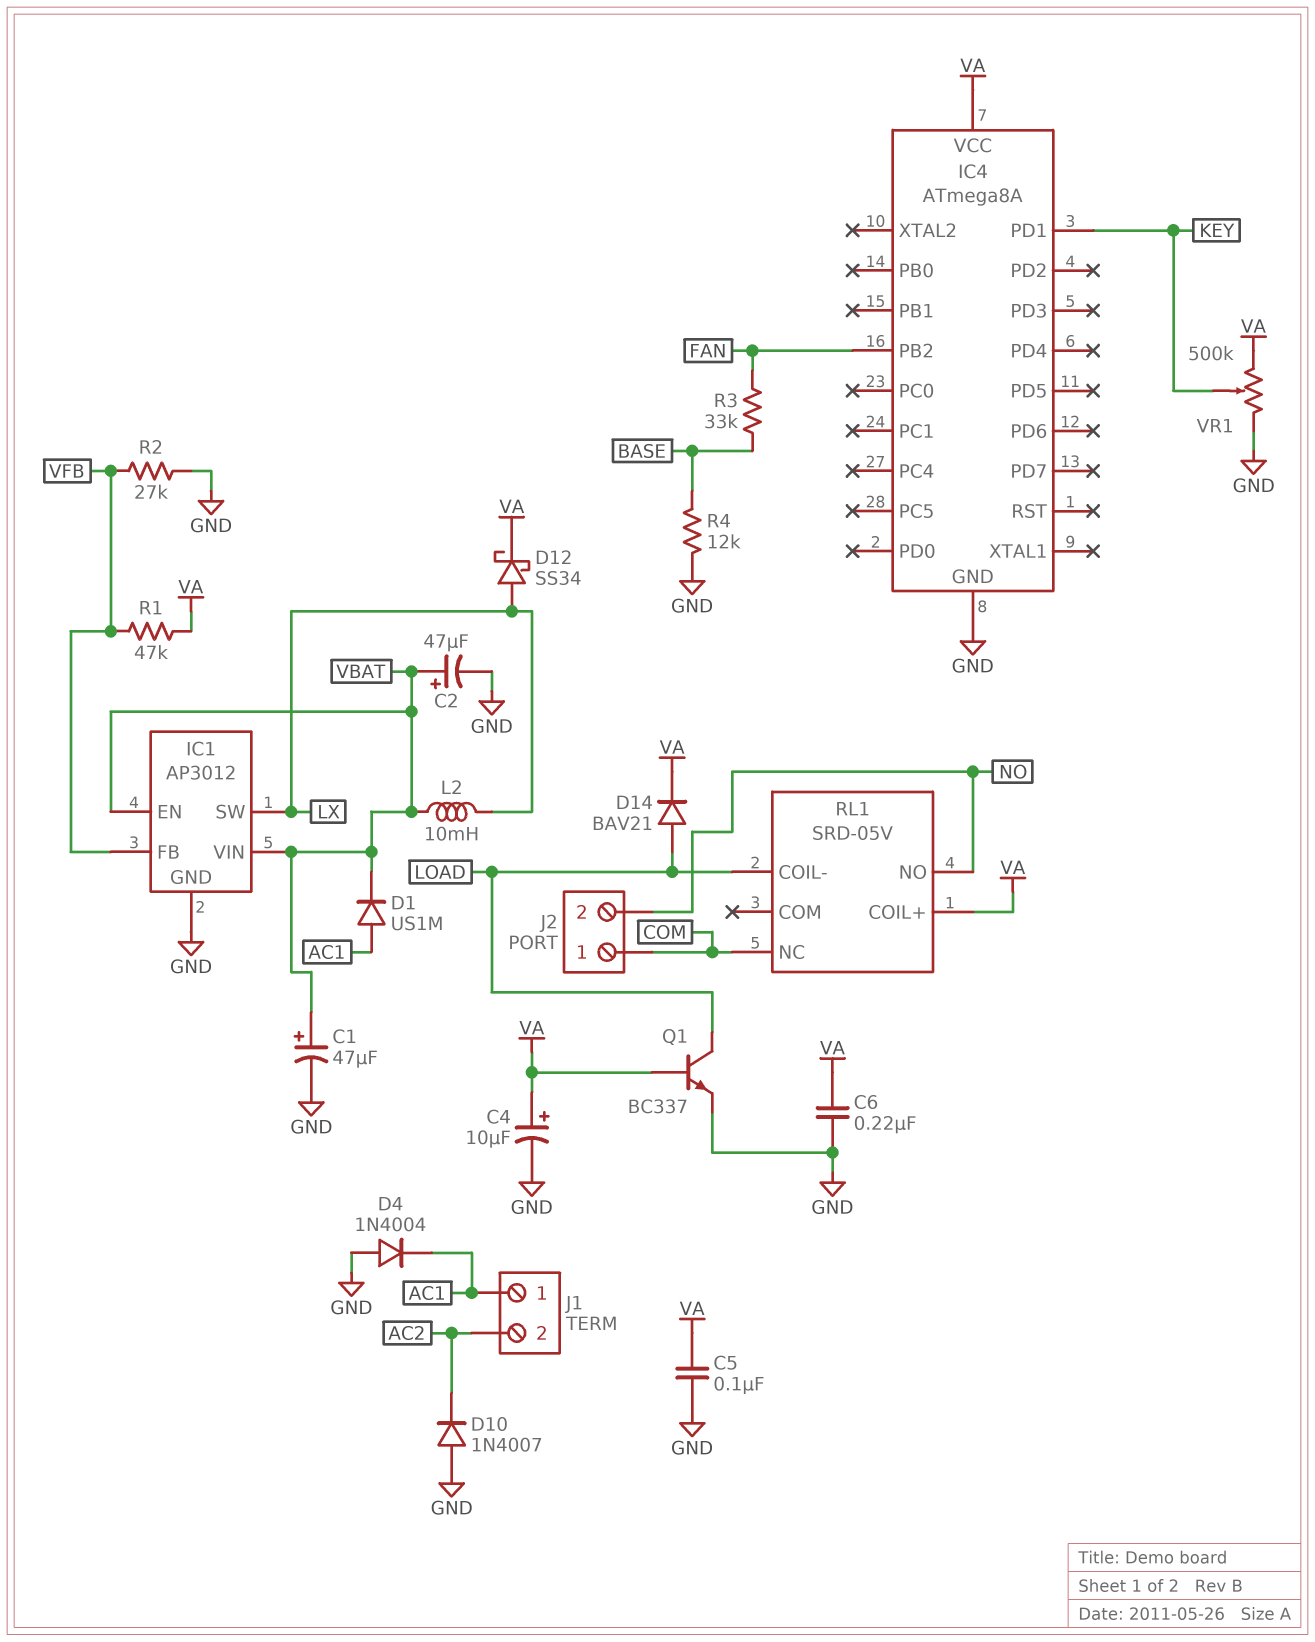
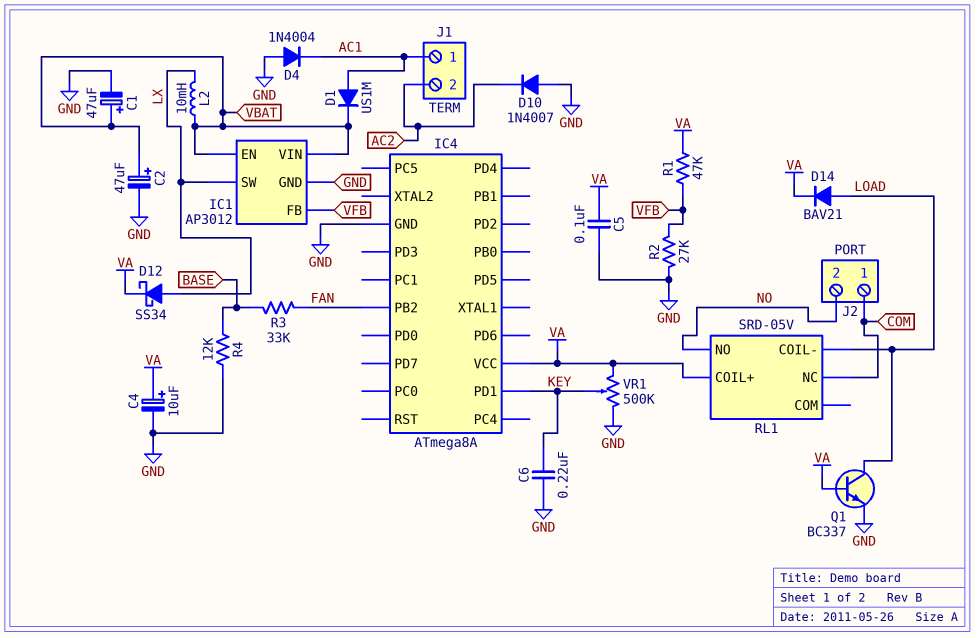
C6: 220nF (GND, VA) -> 220nF (GND, KEY)

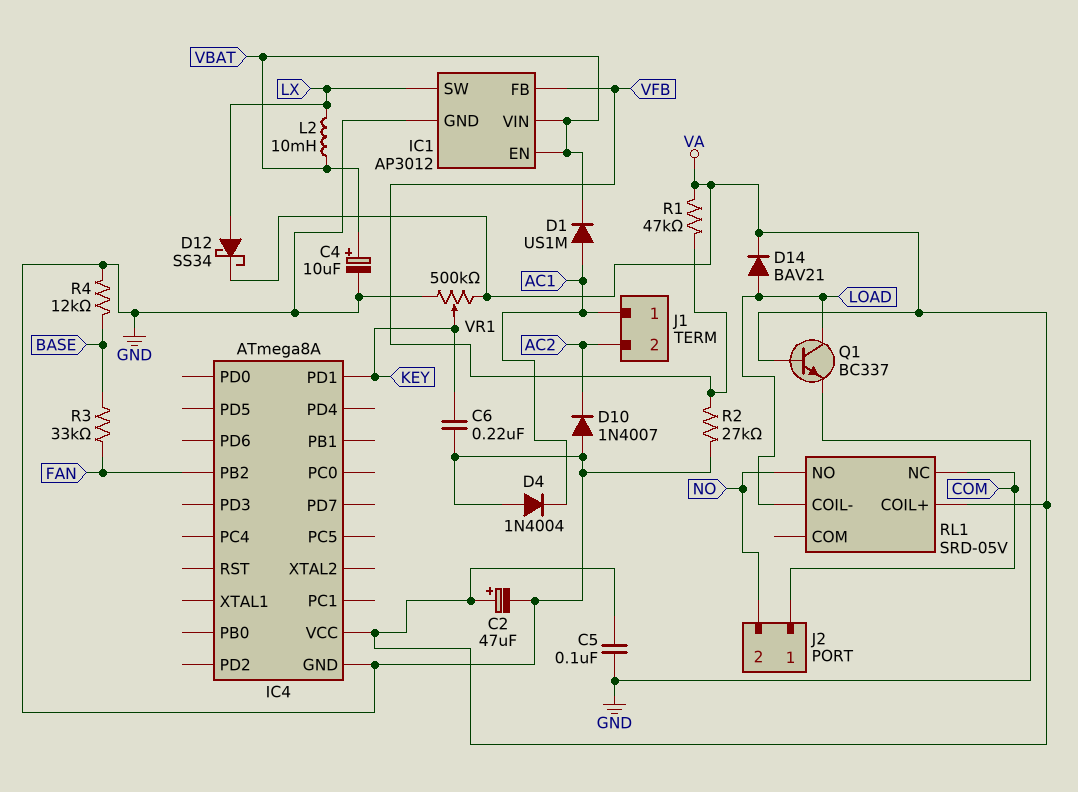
C1: 47uF (plus VBAT, minus GND) -> none
C2: 47uF (plus VBAT, minus GND) -> 47uF (plus VA, minus GND)
C4: 10uF (plus VA, minus GND) -> 10uF (plus VBAT, minus GND)

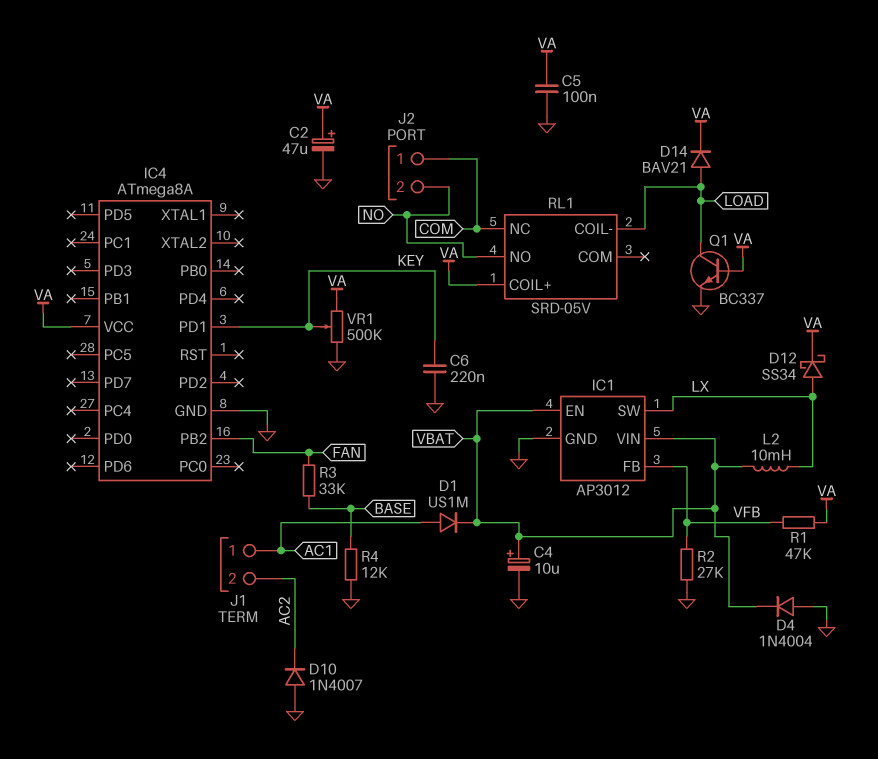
D4: diode 1N4004 (A GND, K AC1) -> diode 1N4004 (A GND, K VBAT)

